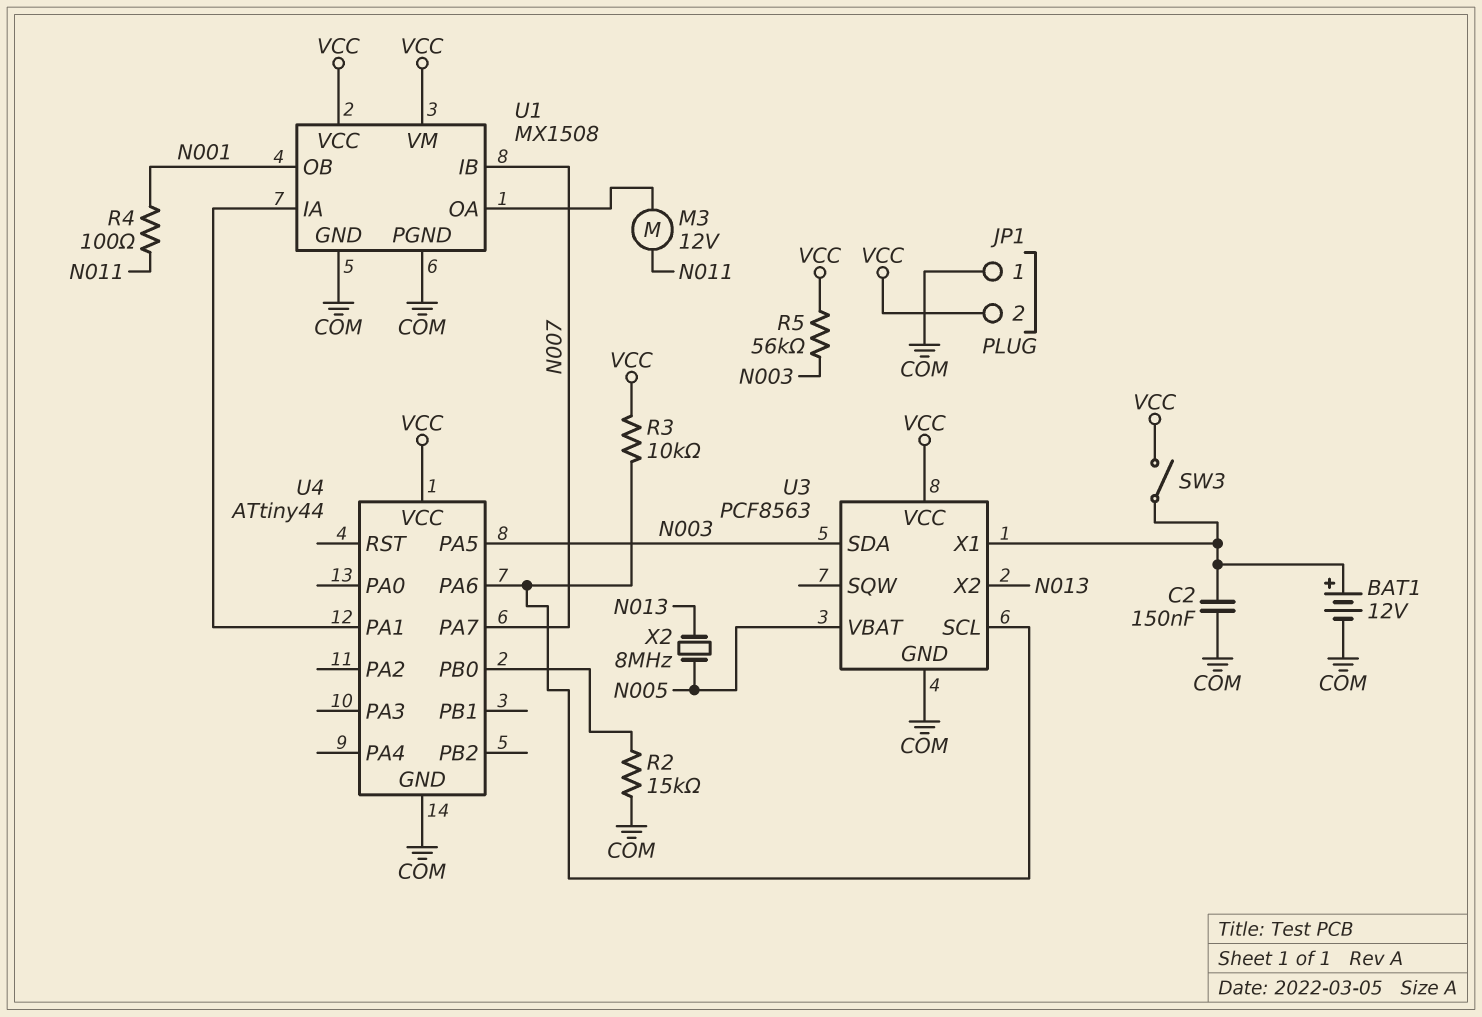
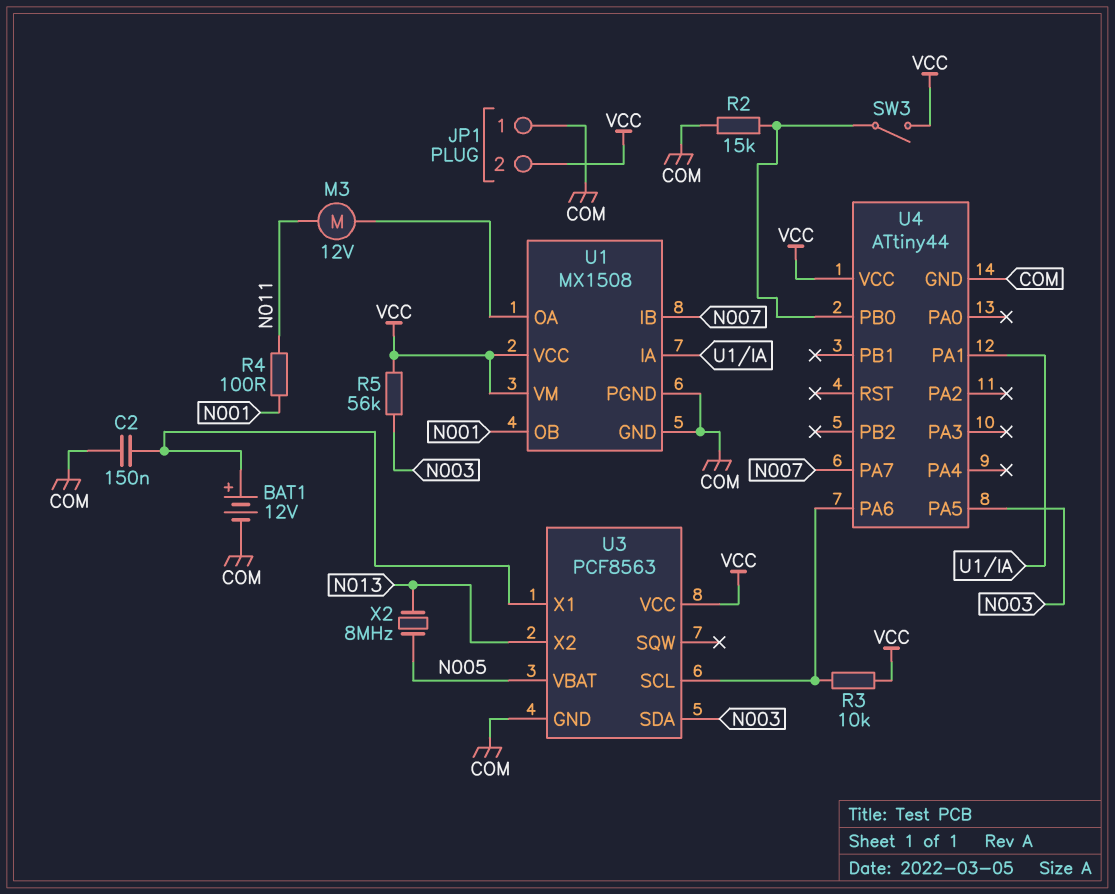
SW3: switch (U3/X1, VCC) -> switch (U4/PB0, VCC)

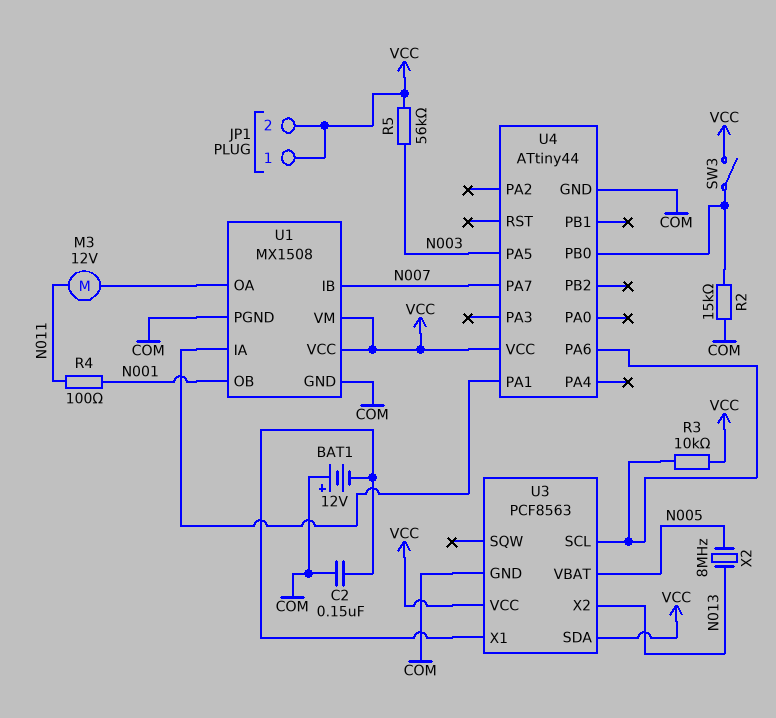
BAT1: 12V (plus U3/X1, minus COM) -> 12V (plus COM, minus U3/X1)
JP1 pin 1: COM -> VCC
U3 pin SDA: N003 -> VCC

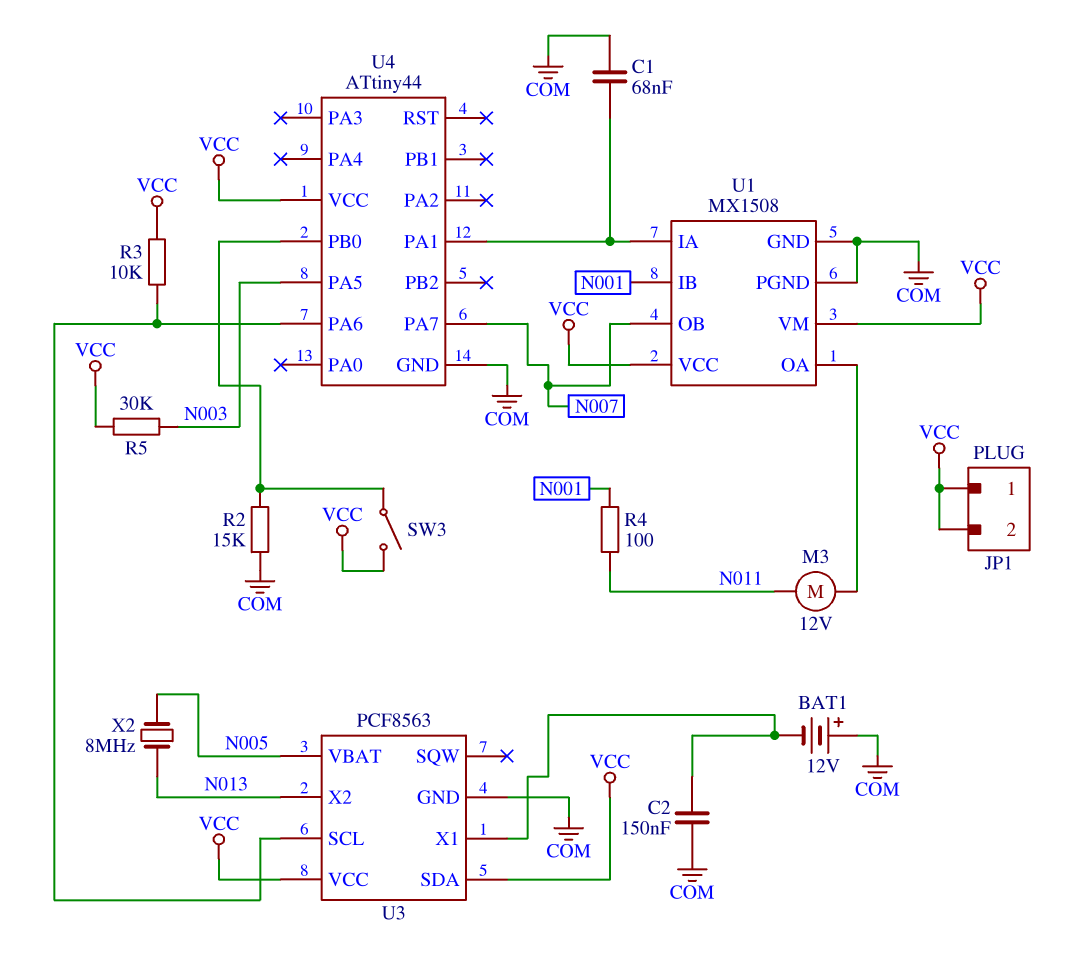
C1: none -> 68nF (COM, U1/IA)
R5: 56k (N003, VCC) -> 30k (N003, VCC)
U1 pin IB: N007 -> N001
U1 pin OB: N001 -> N007

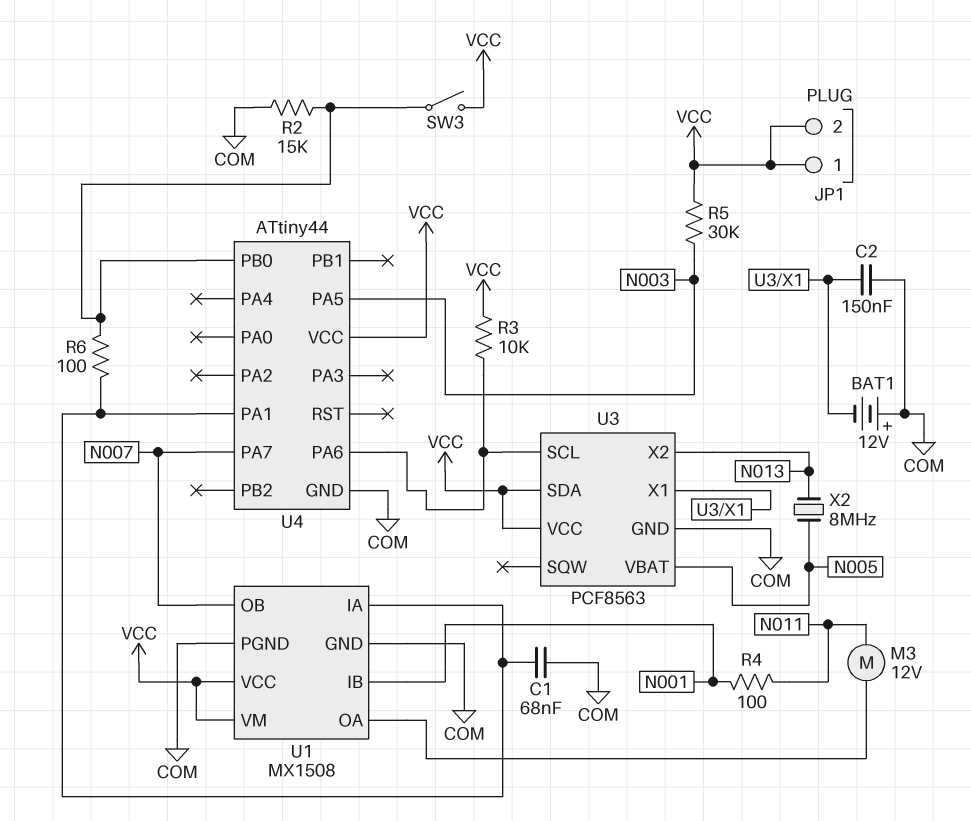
R6: none -> 100 (U1/IA, U4/PB0)

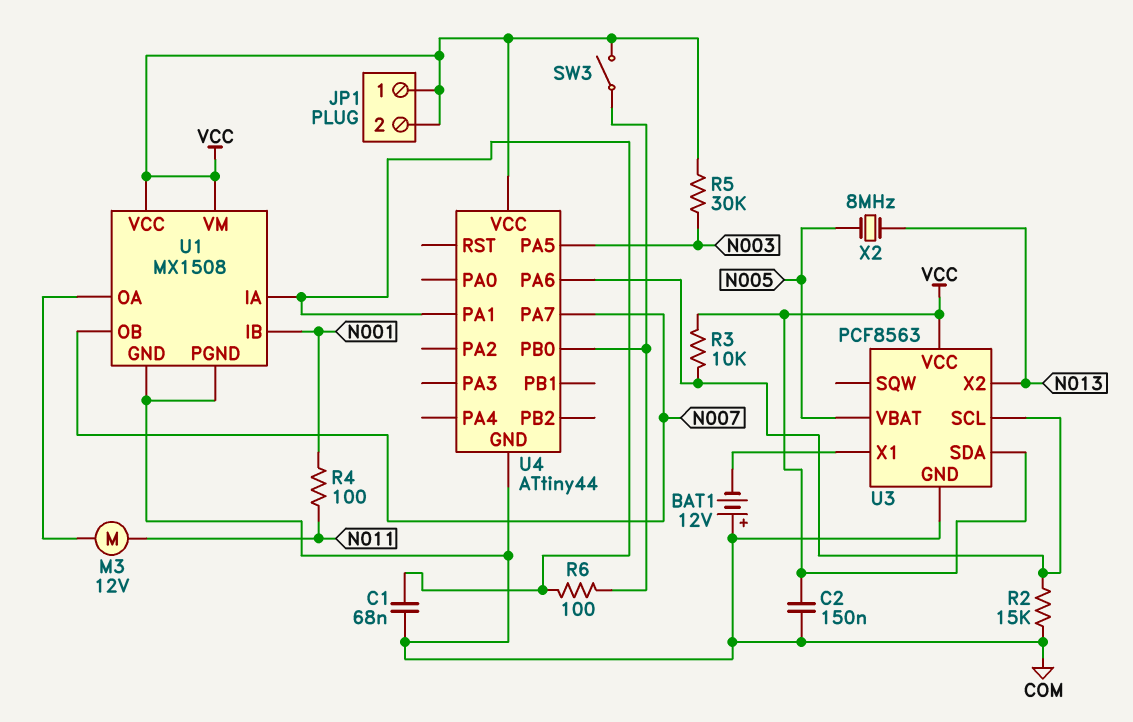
C2: 150nF (COM, U3/X1) -> 150nF (COM, VCC)
R2: 15k (COM, U4/PB0) -> 15k (COM, U3/SCL)

